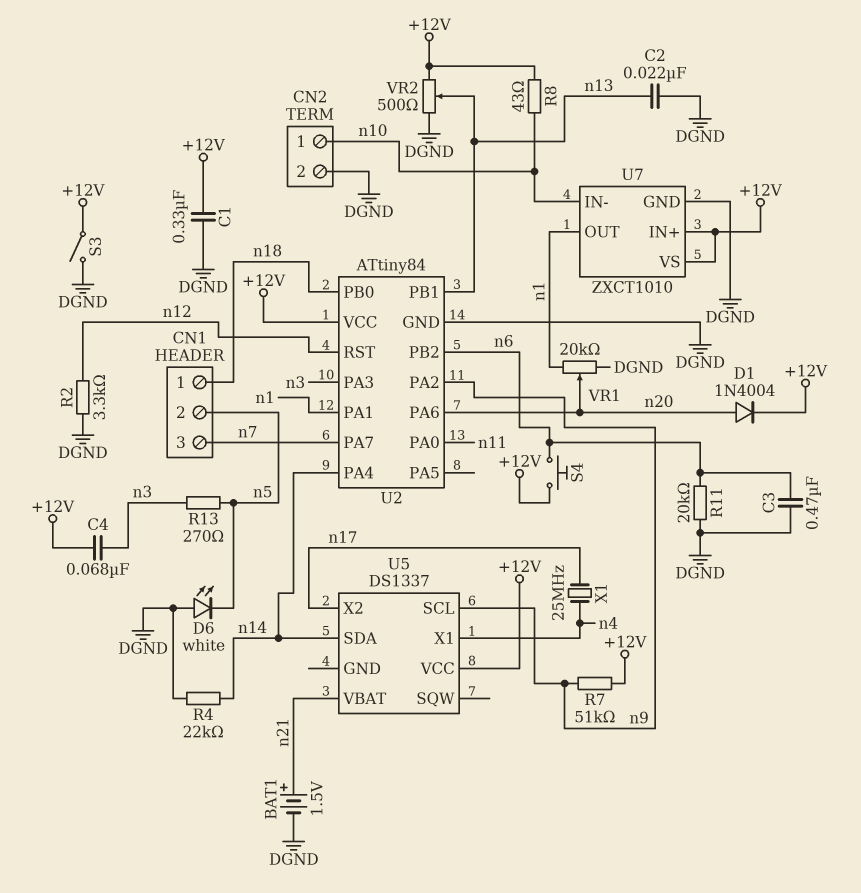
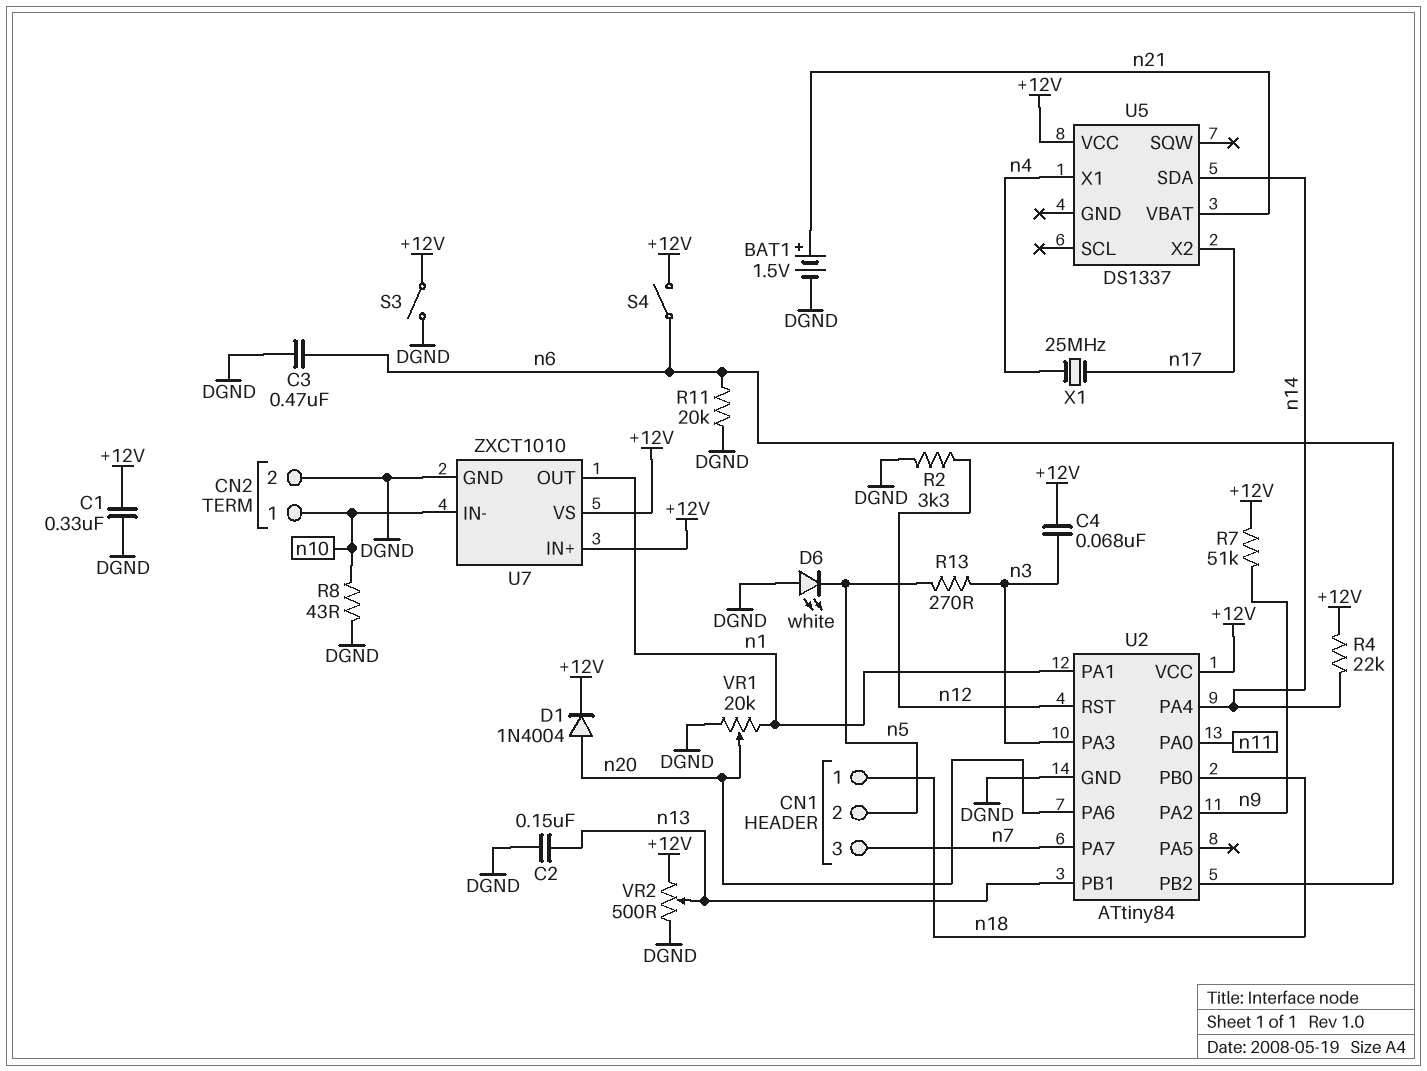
C2: 22nF (DGND, n13) -> 150nF (DGND, n13)
R4: 22k (DGND, n14) -> 22k (+12V, n14)
R8: 43 (+12V, n10) -> 43 (DGND, n10)
S4: button (+12V, n6) -> switch (+12V, n6)
U5 pin SCL: n9 -> none

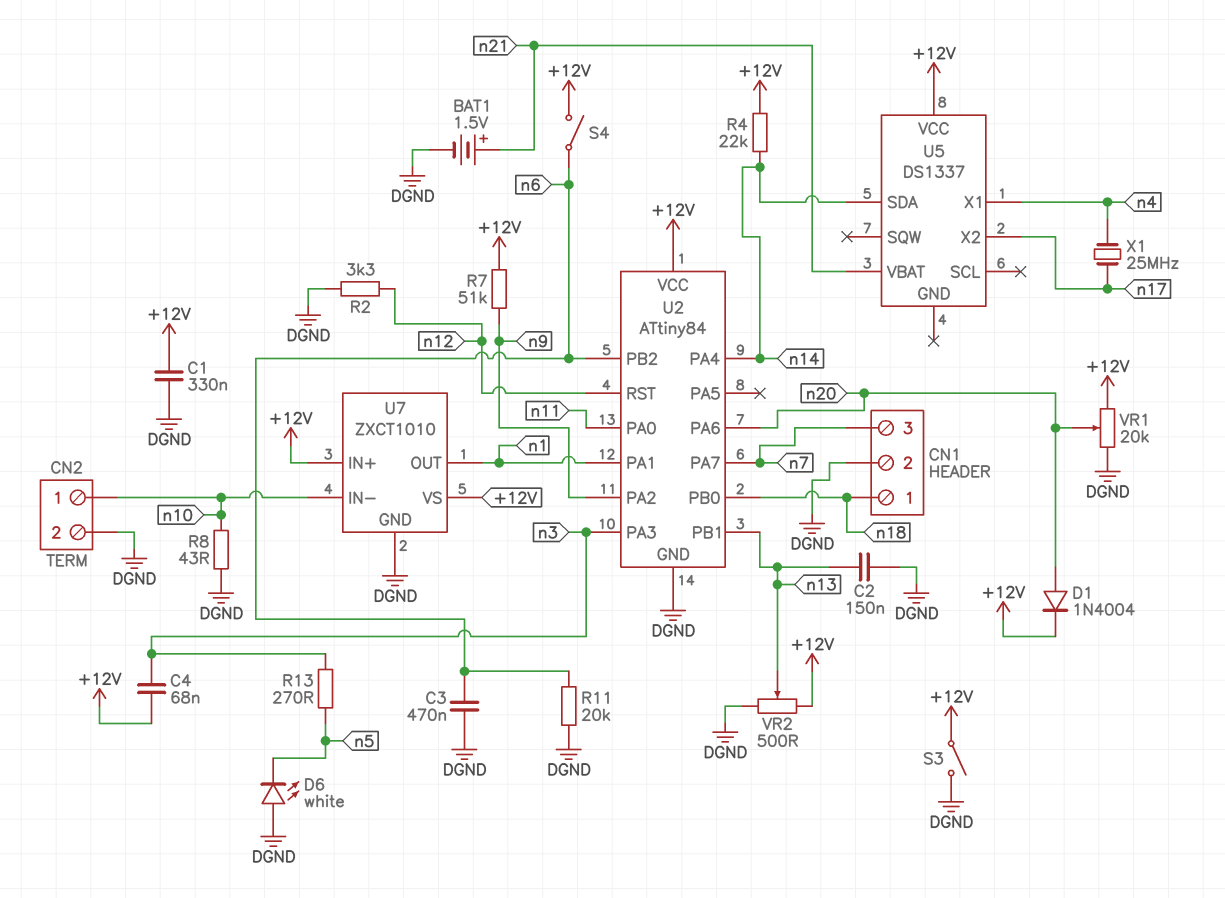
CN1 pin 2: n5 -> DGND
VR1: 20k (DGND, n1, wiper n20) -> 20k (+12V, DGND, wiper n20)

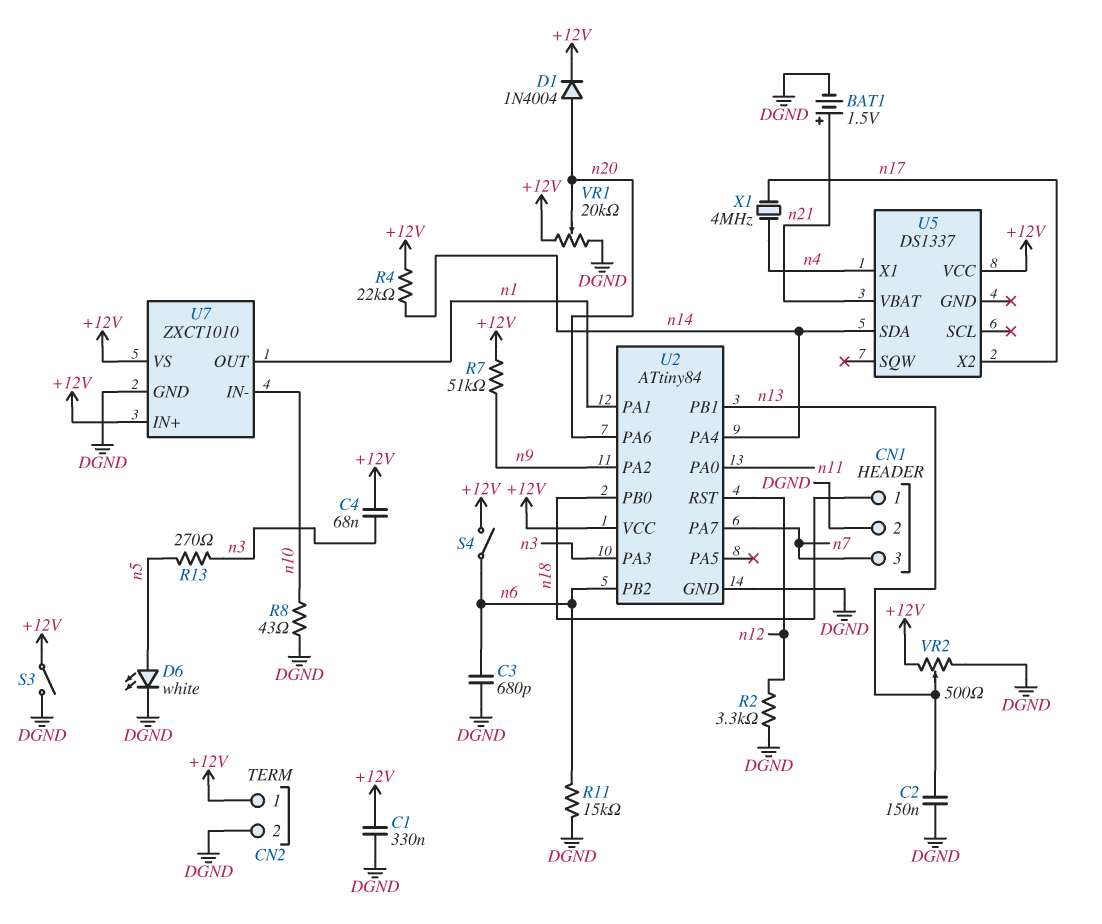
C3: 470nF (DGND, n6) -> 680pF (DGND, n6)
CN2 pin 1: n10 -> +12V
D6: LED white (A DGND, K n5) -> LED white (A n5, K DGND)
R11: 20k (DGND, n6) -> 15k (DGND, n6)
X1: 25MHz (n4, n17) -> 4MHz (n4, n17)

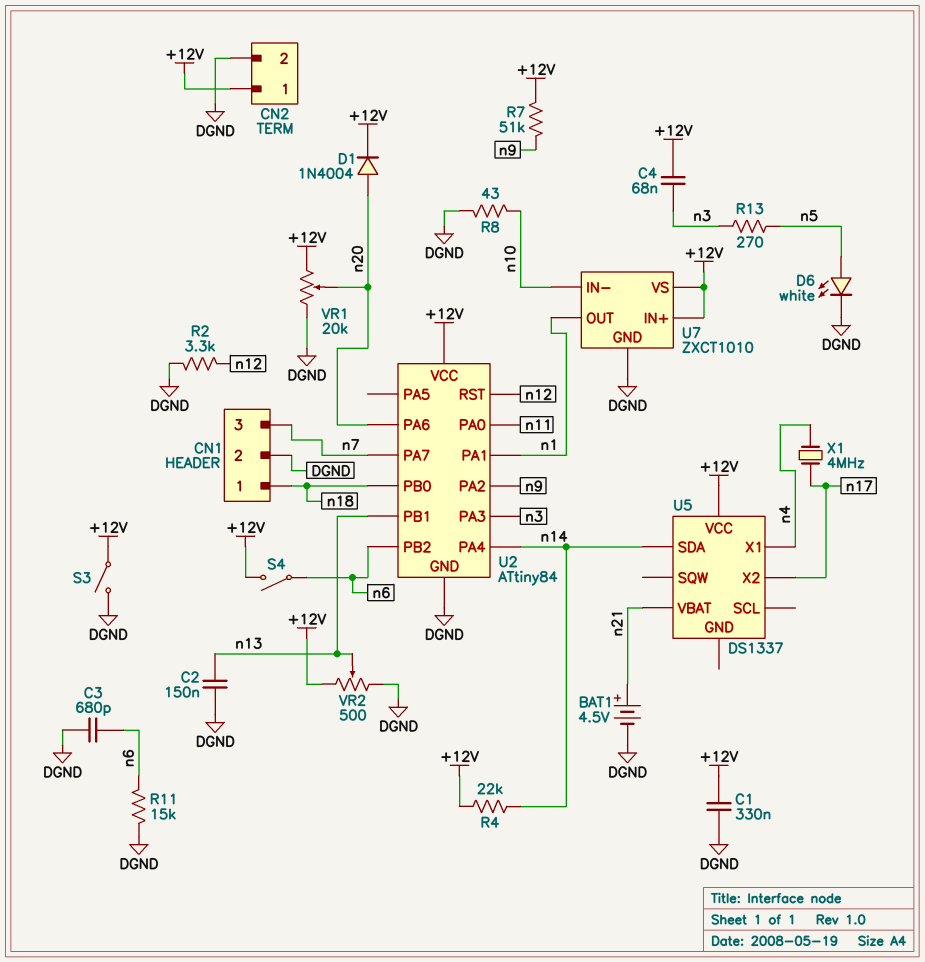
BAT1: 1.5V (plus n21, minus DGND) -> 4.5V (plus n21, minus DGND)

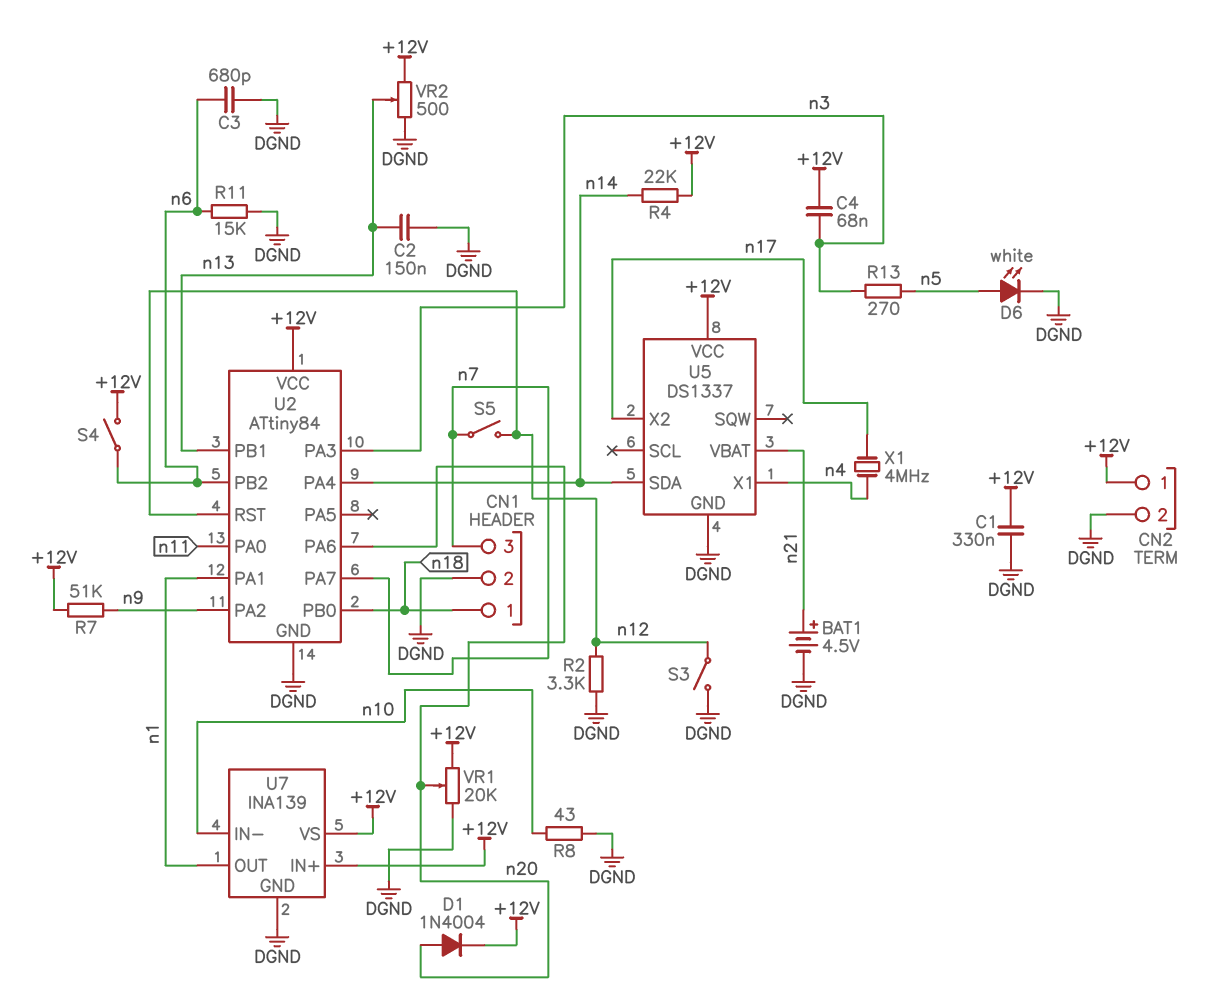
S3: switch (+12V, DGND) -> switch (DGND, n12)
S5: none -> switch (n7, n12)
U5 pin GND: none -> DGND
U7: ZXCT1010 -> INA139

